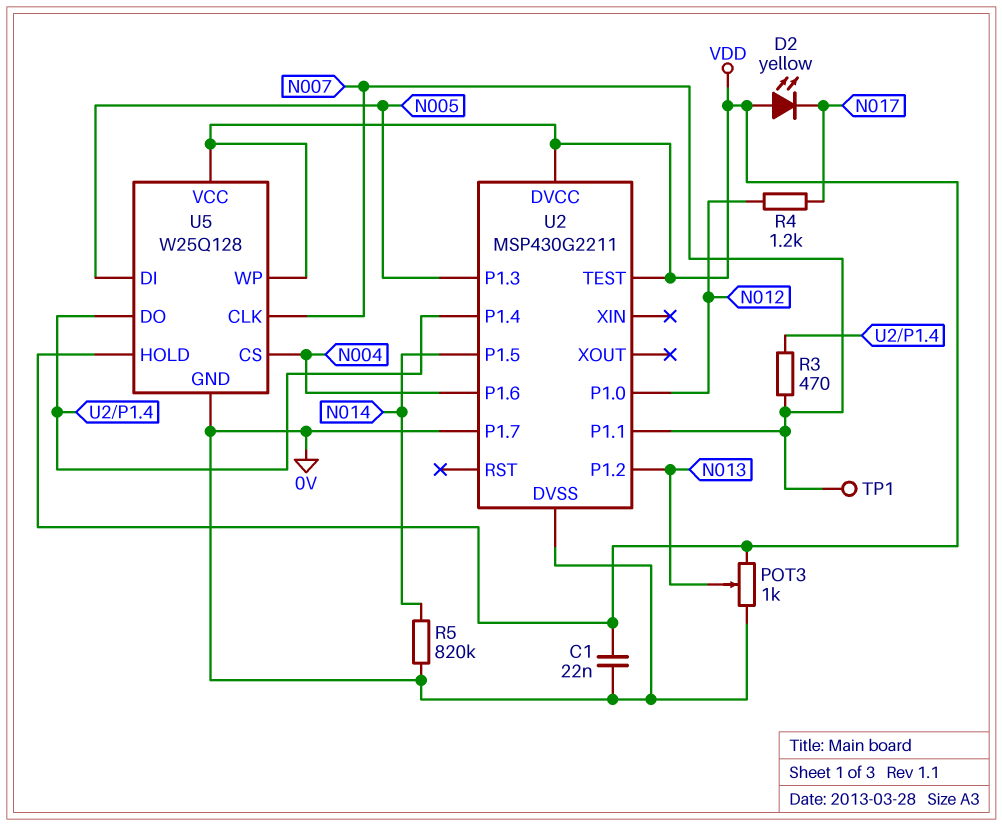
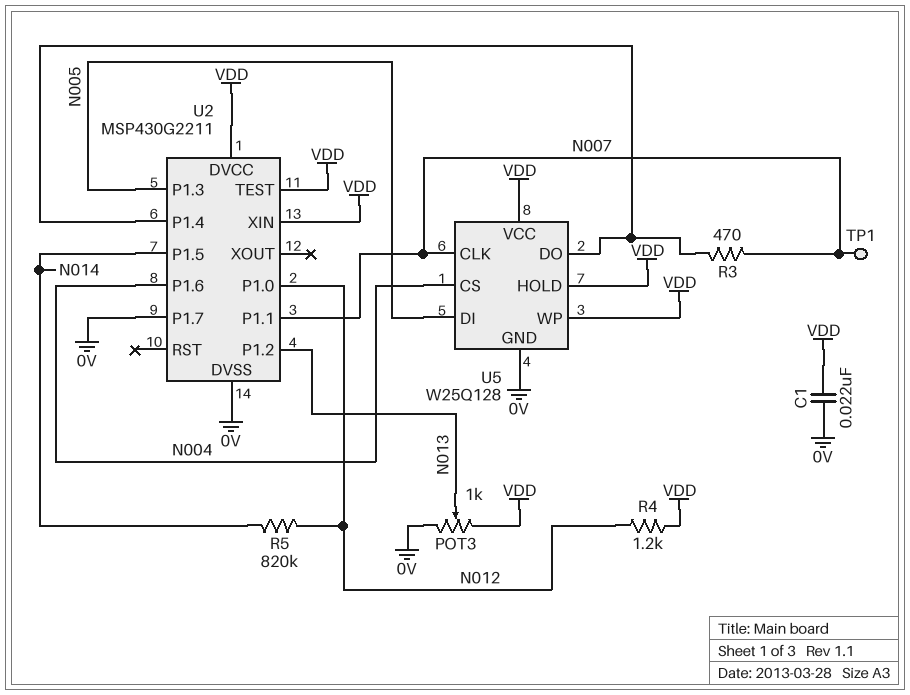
D2: LED yellow (A VDD, K N017) -> none
R4: 1.2k (N012, N017) -> 1.2k (N012, VDD)
R5: 820k (0V, N014) -> 820k (N012, N014)
U2 pin XIN: none -> VDD

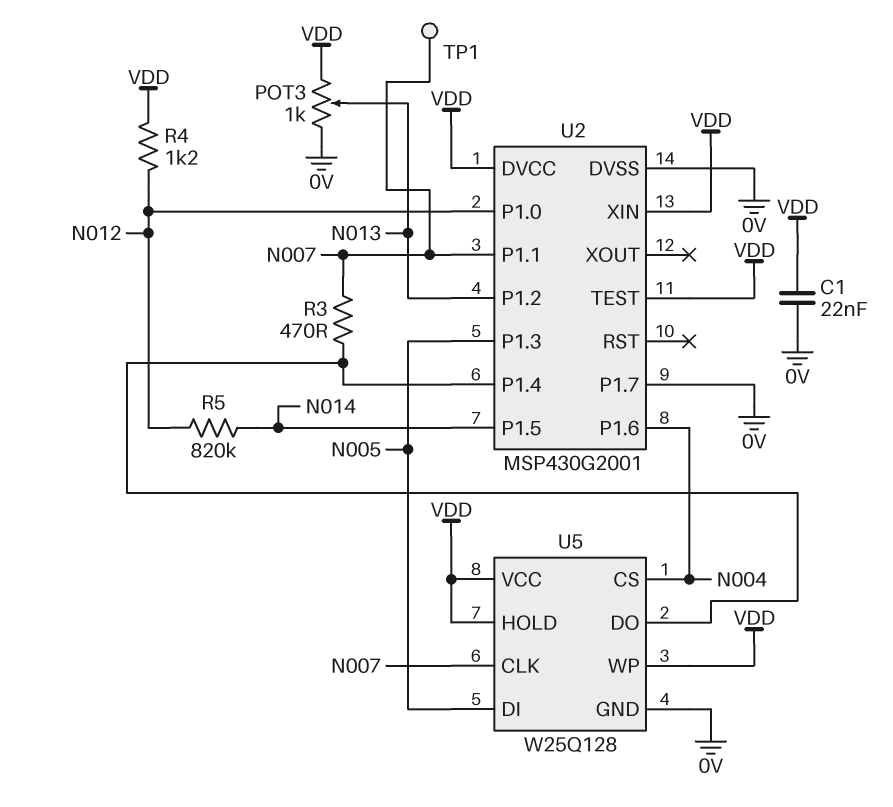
U2: MSP430G2211 -> MSP430G2001

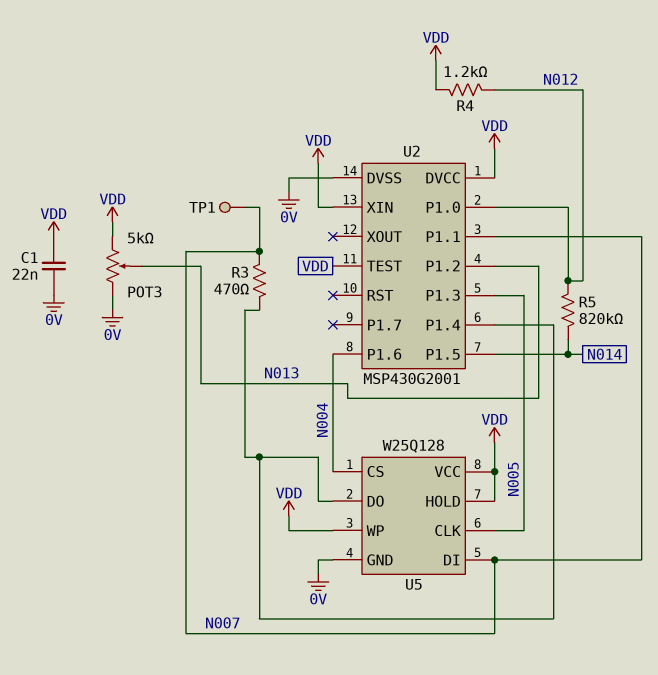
POT3: 1k (0V, VDD, wiper N013) -> 5k (0V, VDD, wiper N013)
U2 pin P1.7: 0V -> none
U5 pin CLK: N007 -> N005
U5 pin DI: N005 -> N007

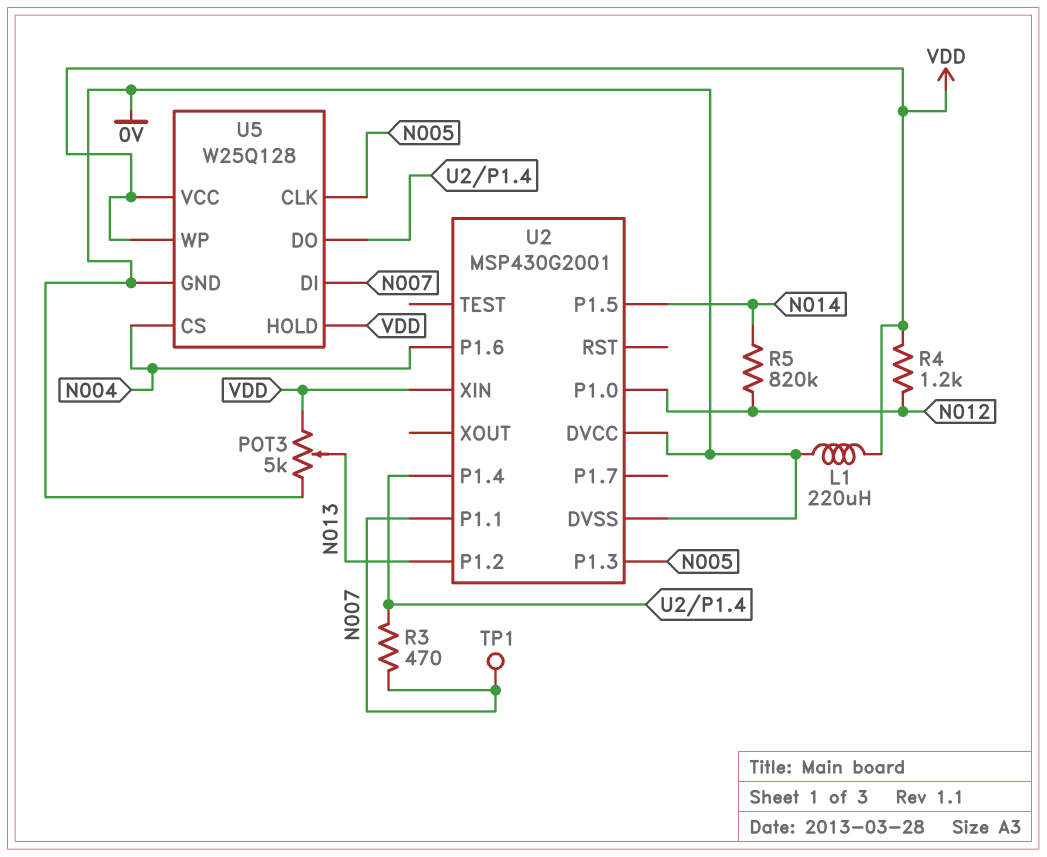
C1: 22nF (0V, VDD) -> none
L1: none -> 220uH (0V, VDD)
U2 pin DVCC: VDD -> 0V
U2 pin TEST: VDD -> none

